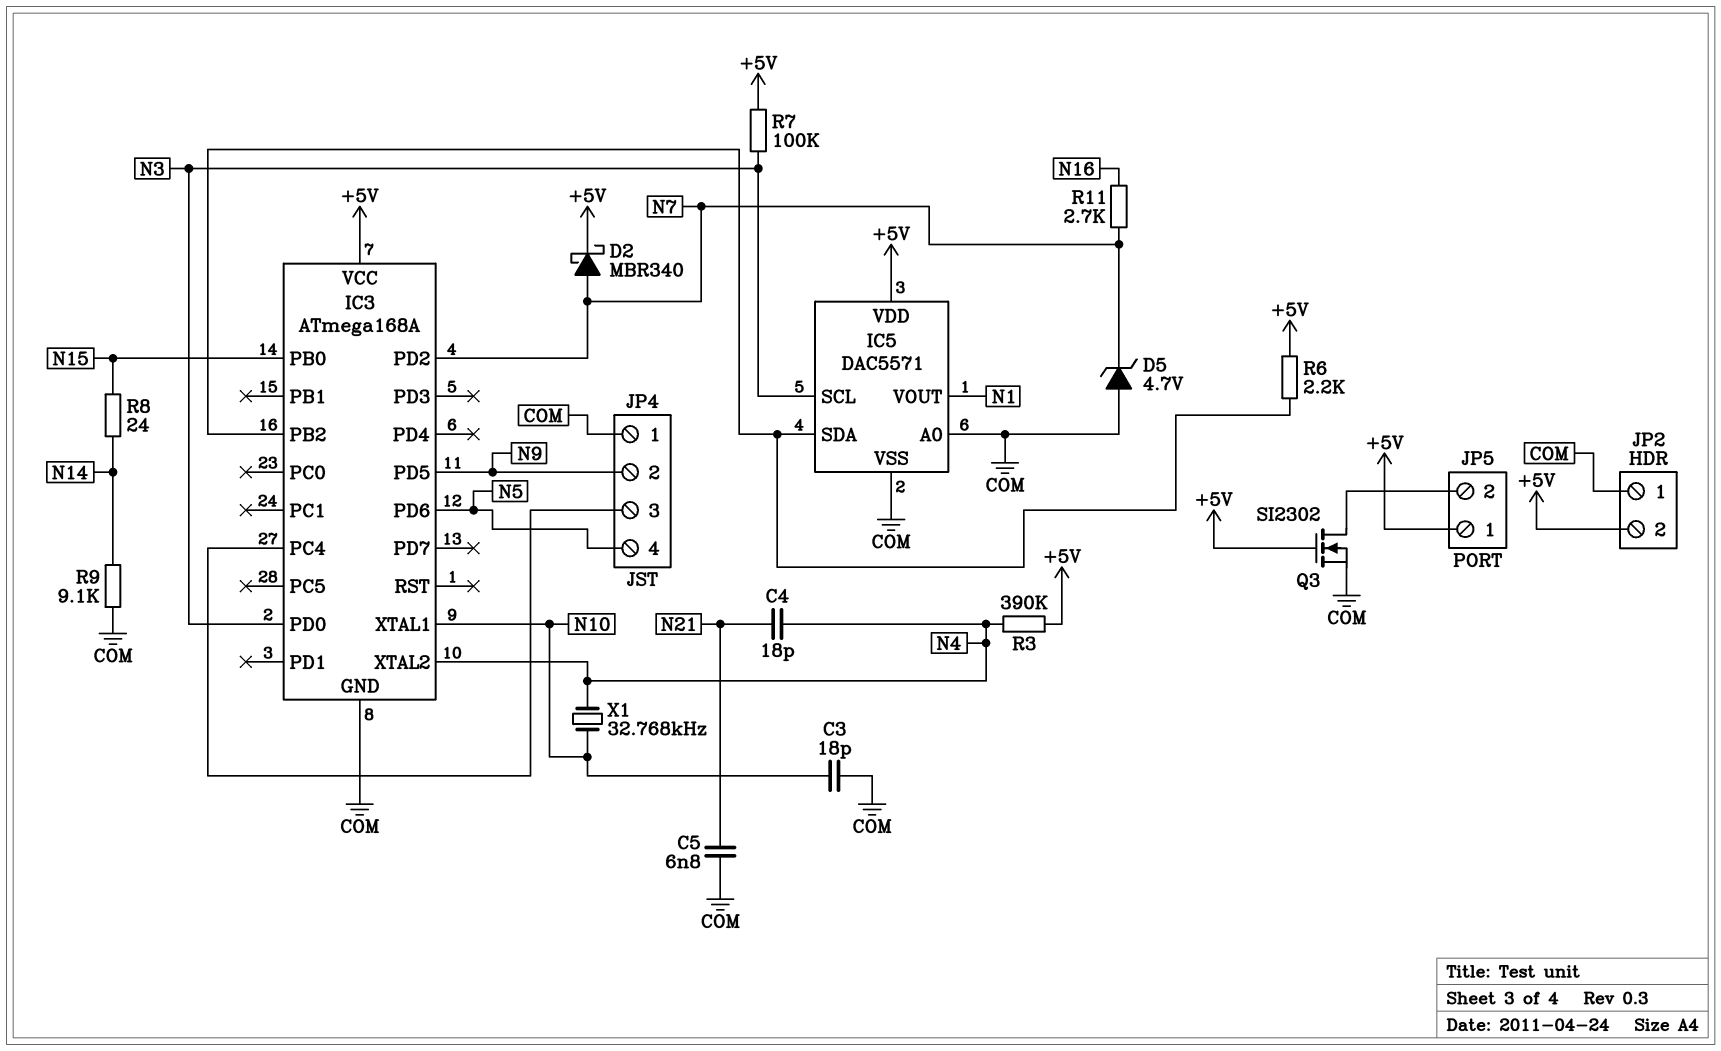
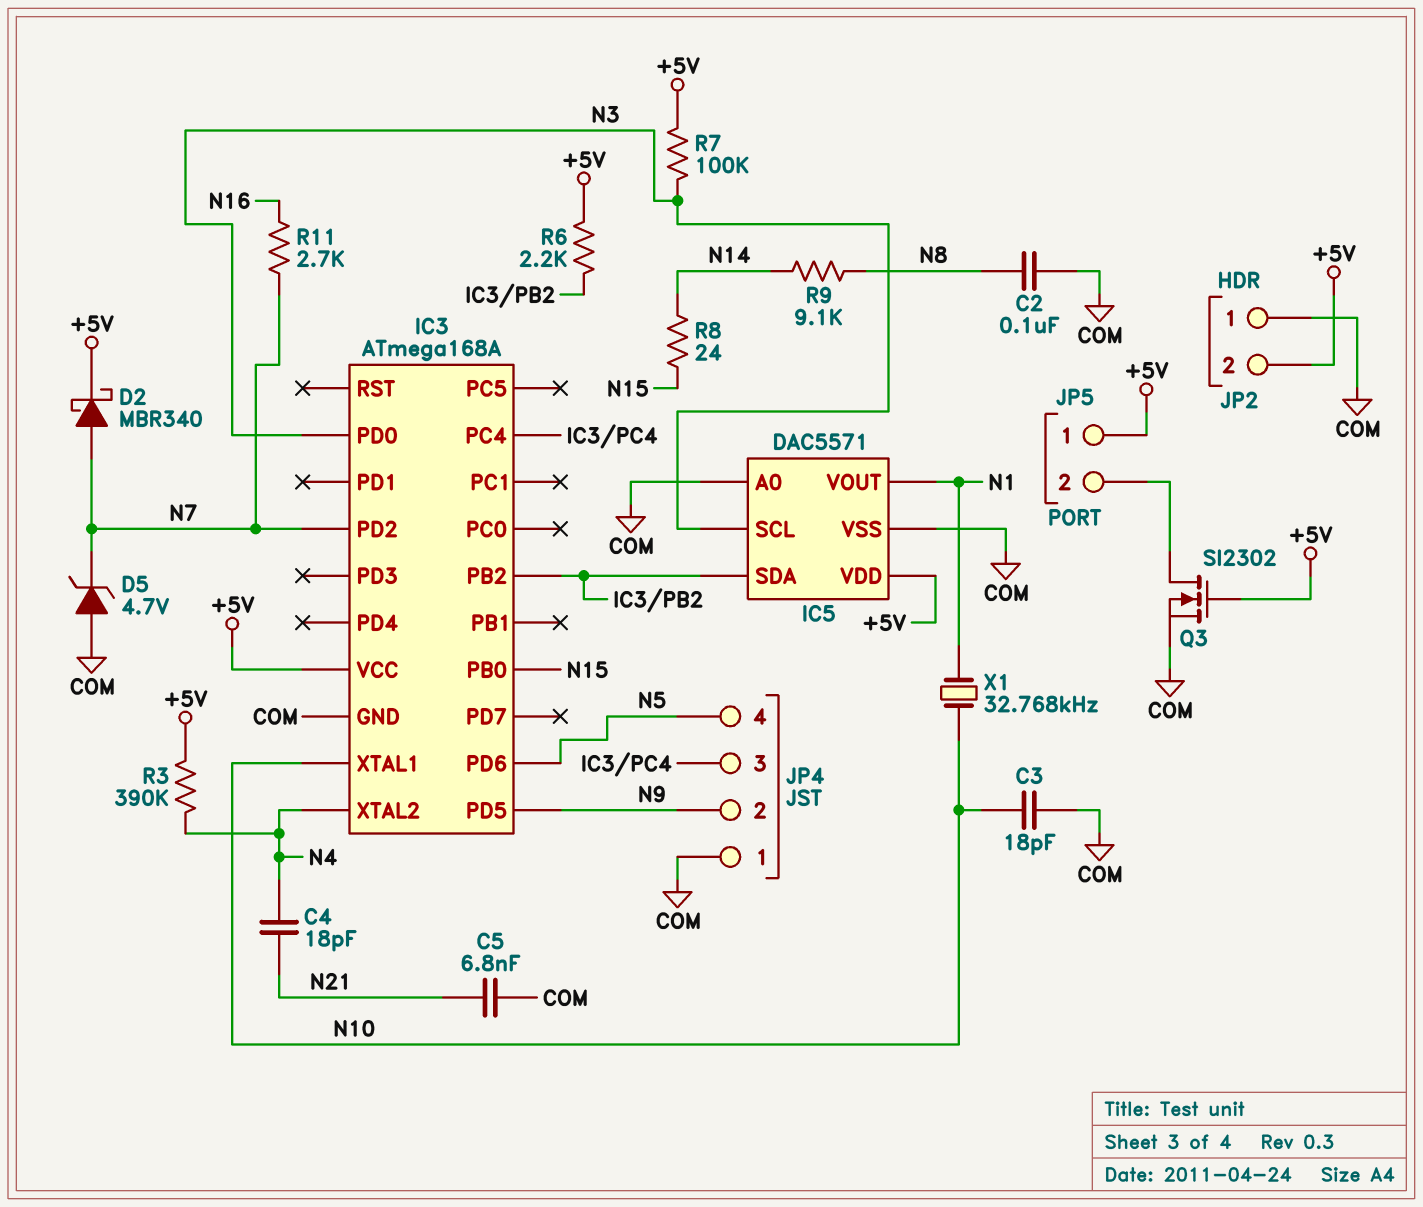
C2: none -> 100nF (COM, N8)
R9: 9.1k (COM, N14) -> 9.1k (N8, N14)
X1: 32.768kHz (N4, N10) -> 32.768kHz (N1, N10)

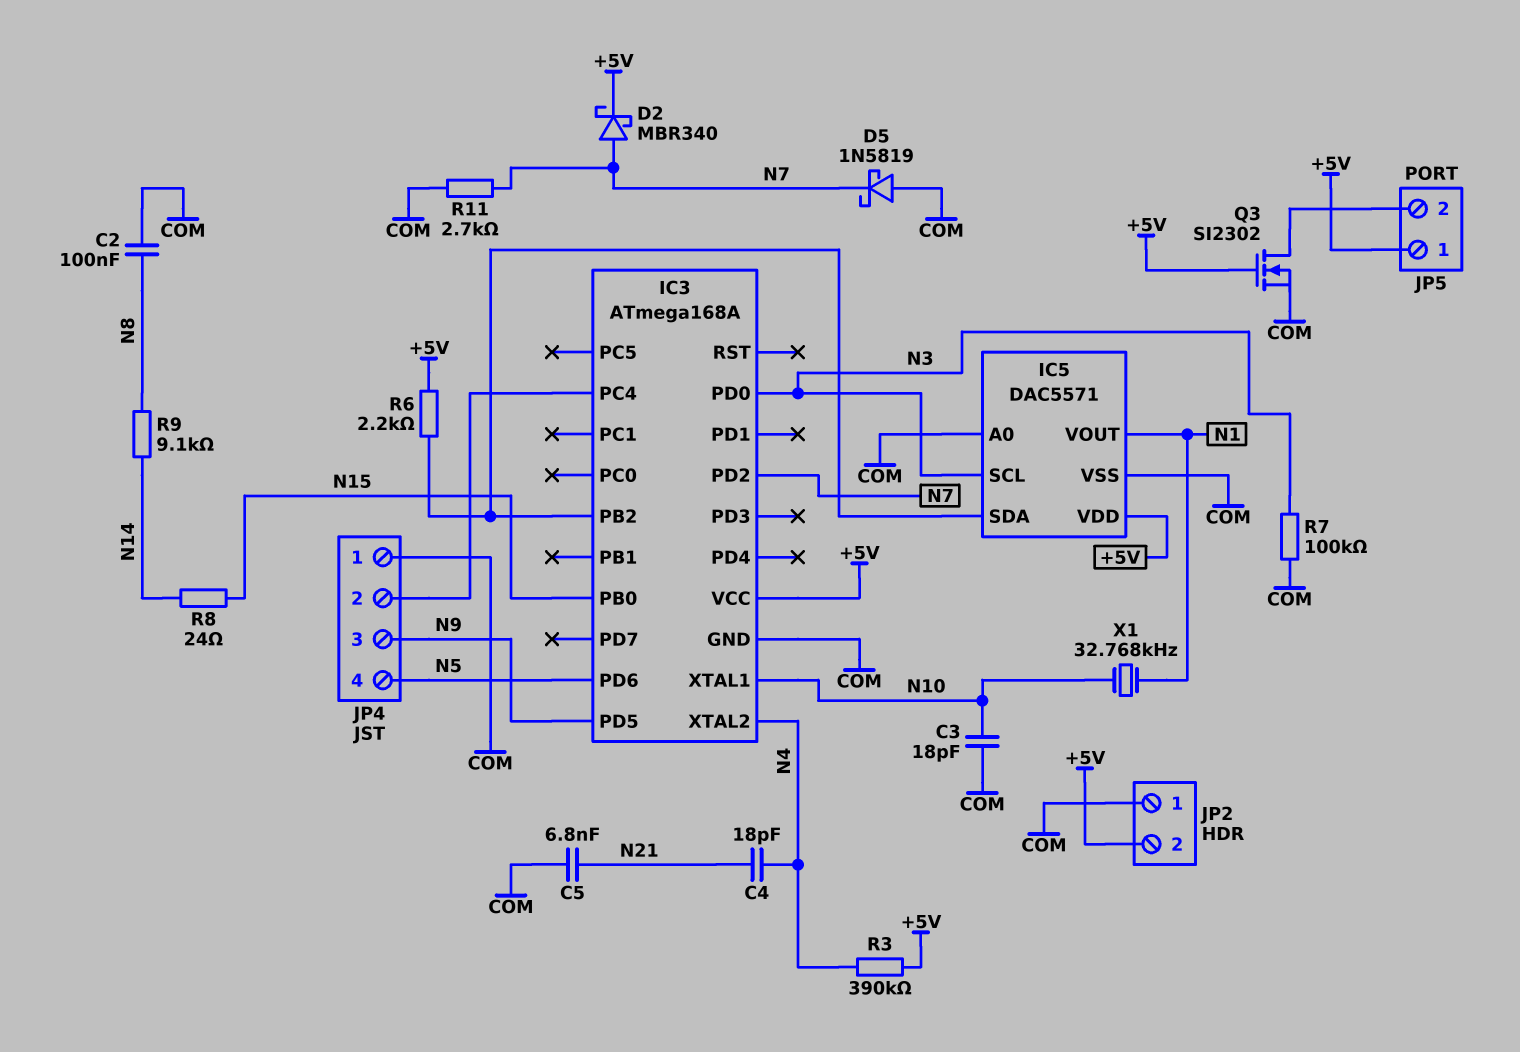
D5: zener 4.7V (A COM, K N7) -> schottky 1N5819 (A COM, K N7)
JP4 pin 2: N9 -> IC3/PC4
JP4 pin 3: IC3/PC4 -> N9
R7: 100k (+5V, N3) -> 100k (COM, N3)
R11: 2.7k (N7, N16) -> 2.7k (COM, N7)

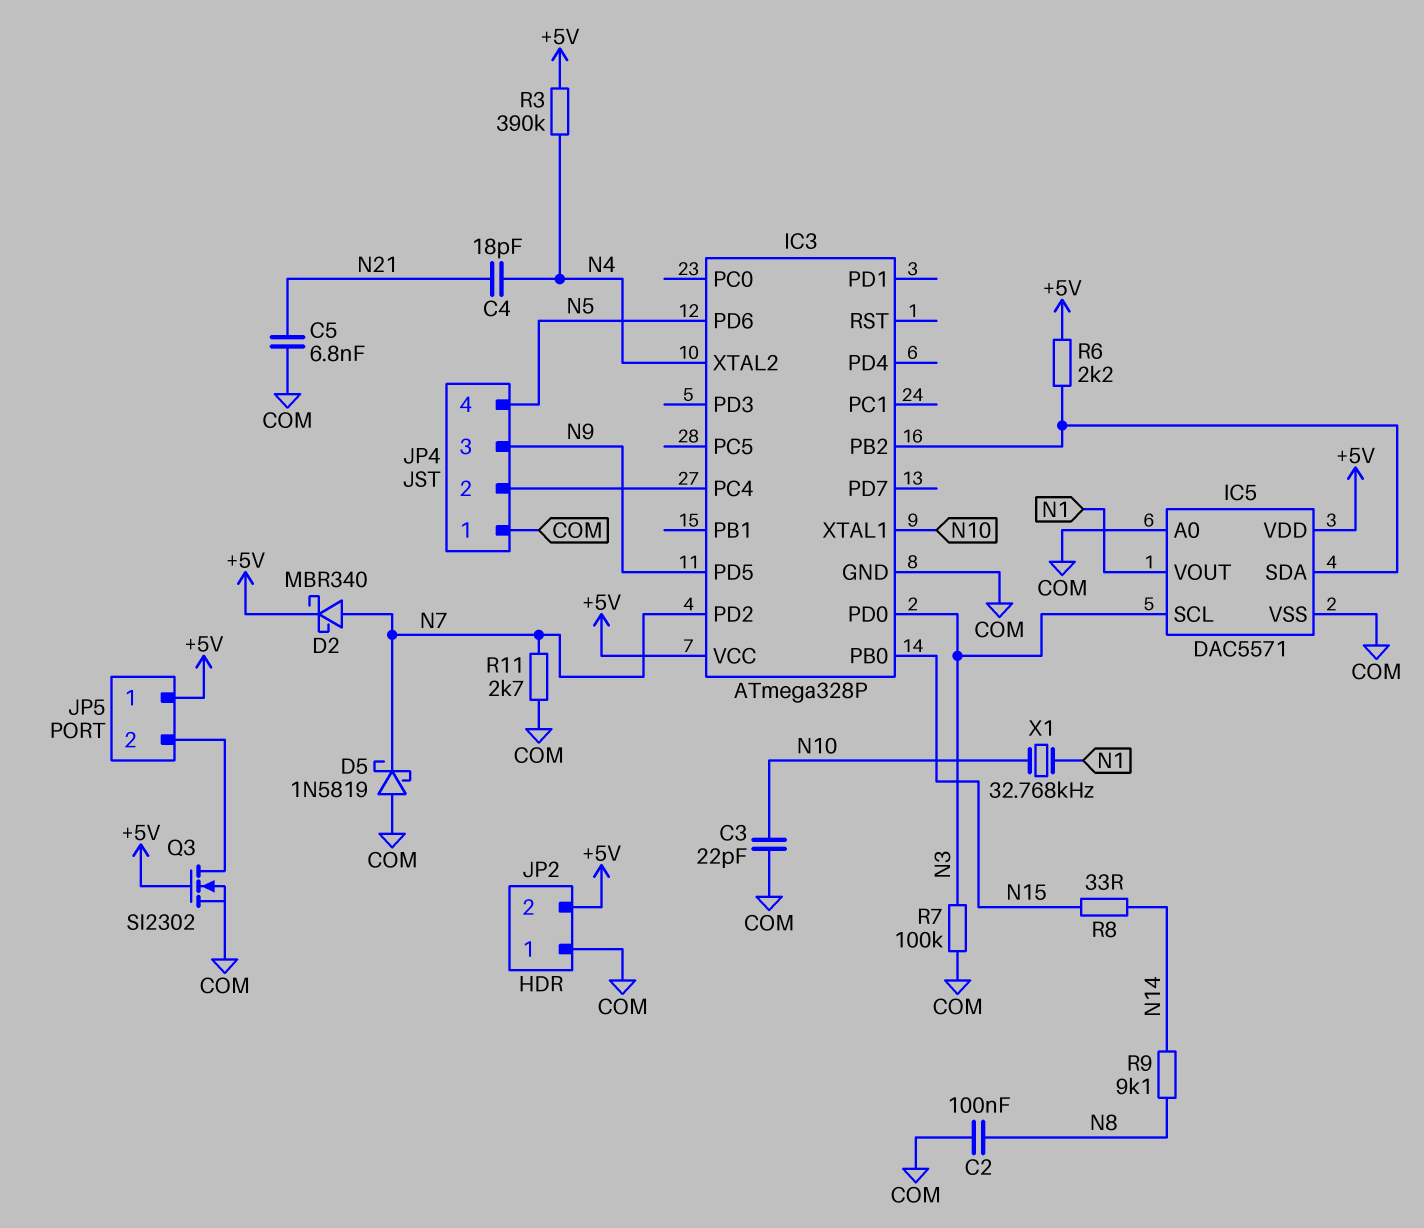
C3: 18pF (COM, N10) -> 22pF (COM, N10)
IC3: ATmega168A -> ATmega328P
R8: 24 (N14, N15) -> 33 (N14, N15)

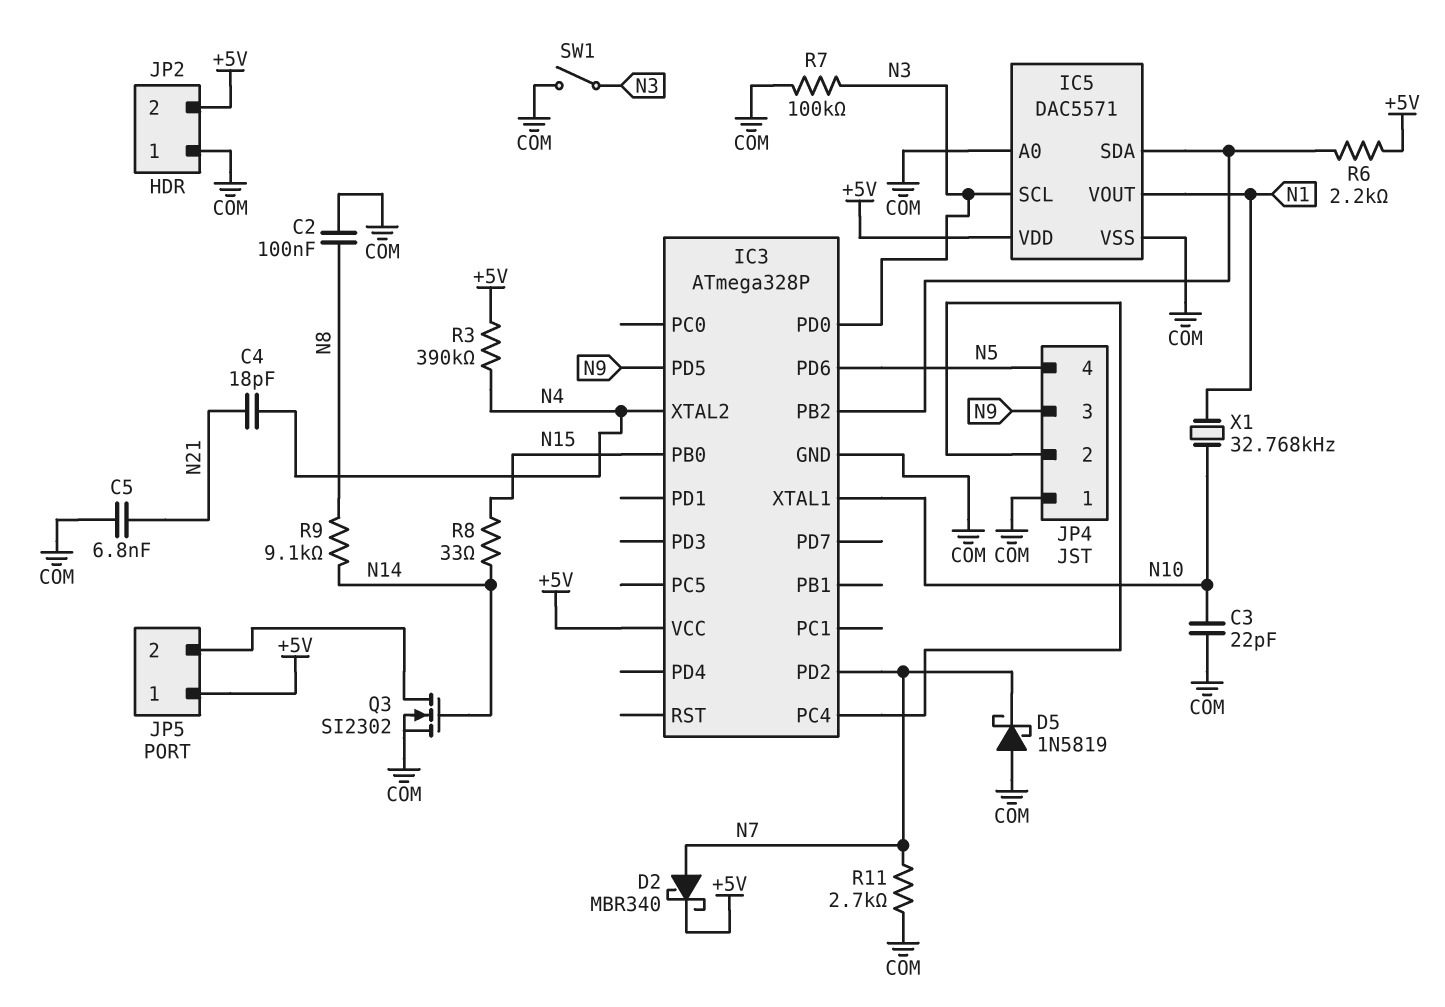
Q3: NMOS SI2302 (G +5V, D JP5/2, S COM) -> NMOS SI2302 (G N14, D JP5/2, S COM)
SW1: none -> switch (COM, N3)

